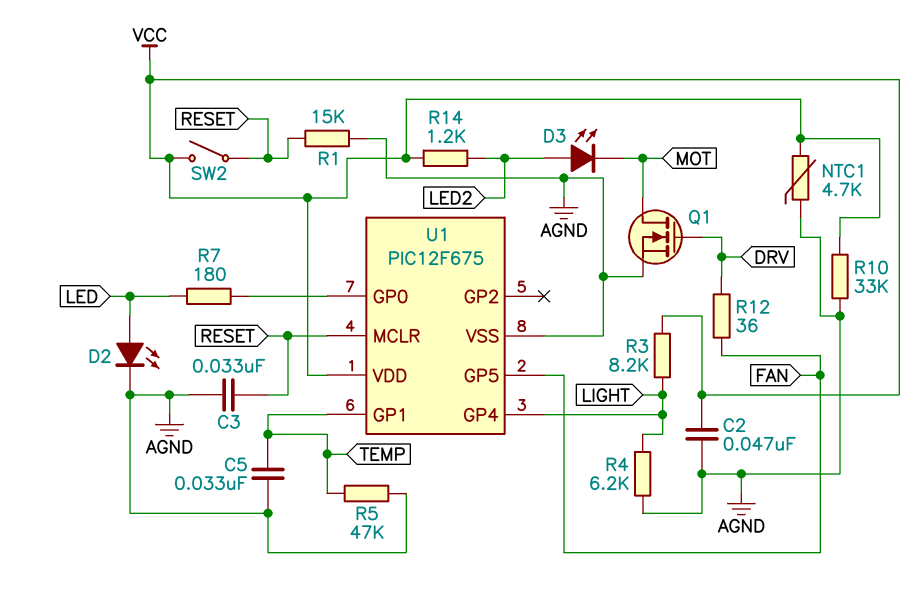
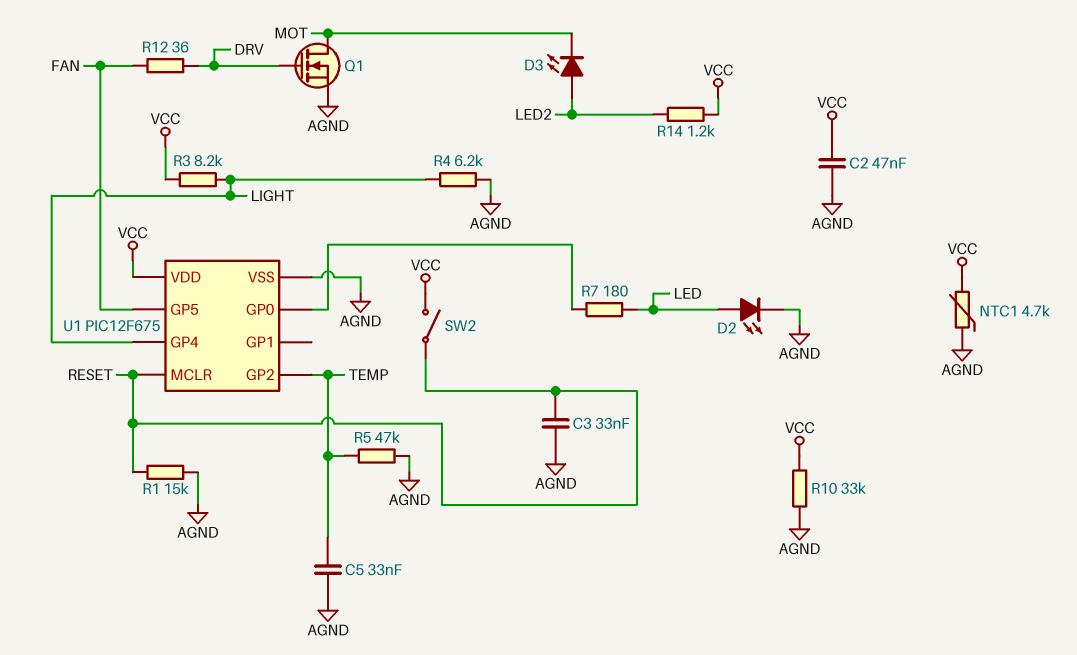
U1 pin GP1: TEMP -> none
U1 pin GP2: none -> TEMP

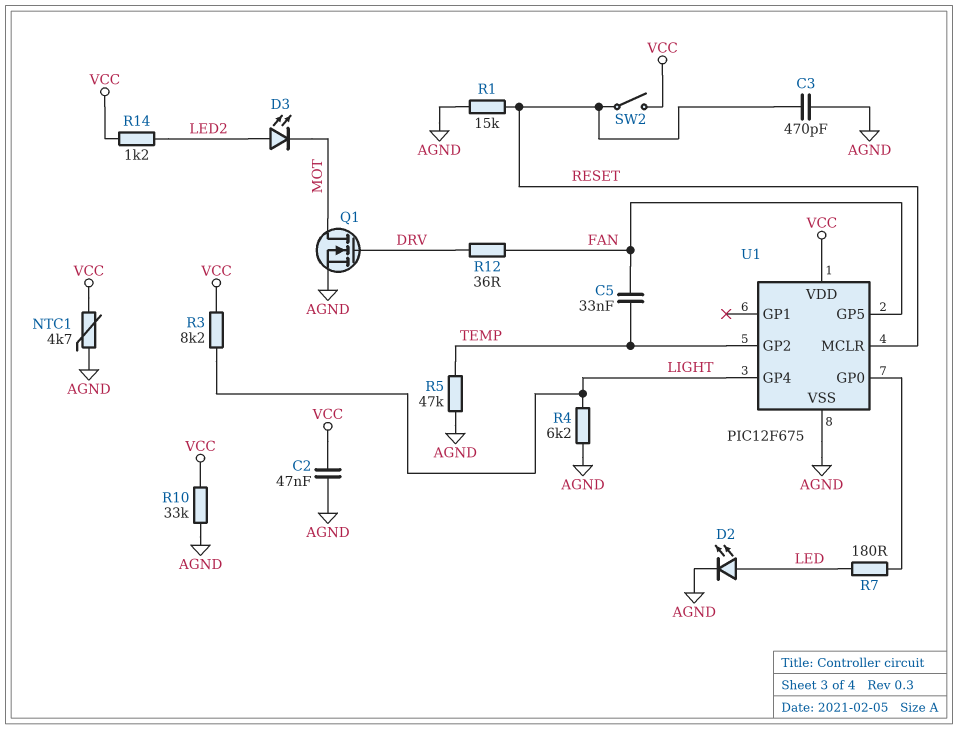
C3: 33nF (AGND, RESET) -> 470pF (AGND, RESET)
C5: 33nF (AGND, TEMP) -> 33nF (FAN, TEMP)

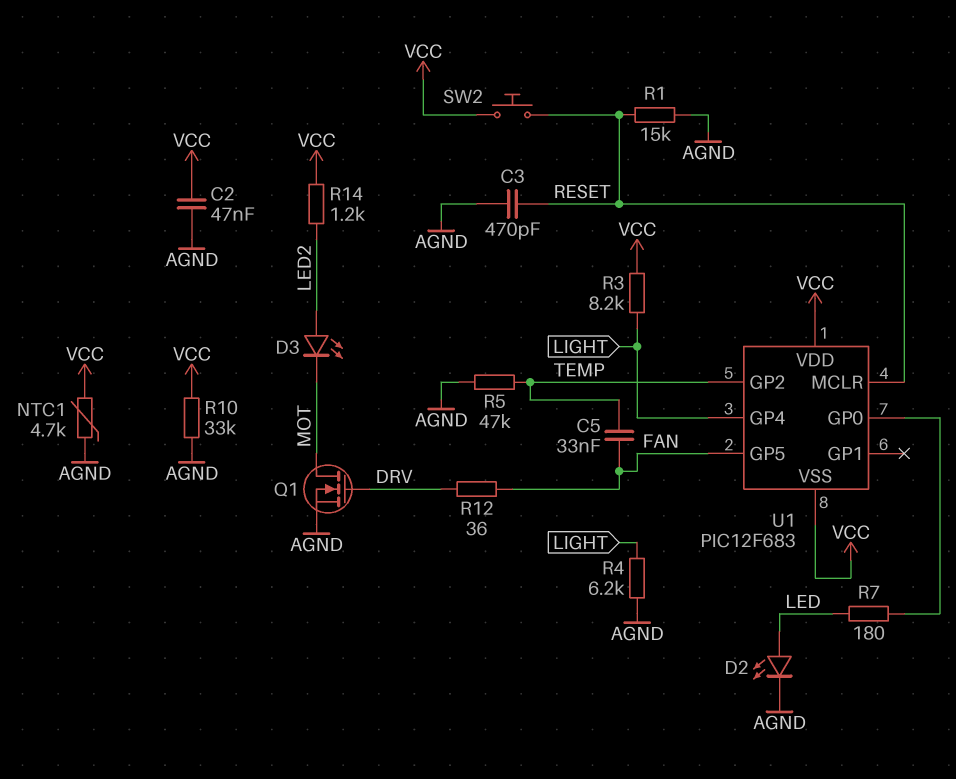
SW2: switch (RESET, VCC) -> button (RESET, VCC)
U1: PIC12F675 -> PIC12F683
U1 pin VSS: AGND -> VCC

